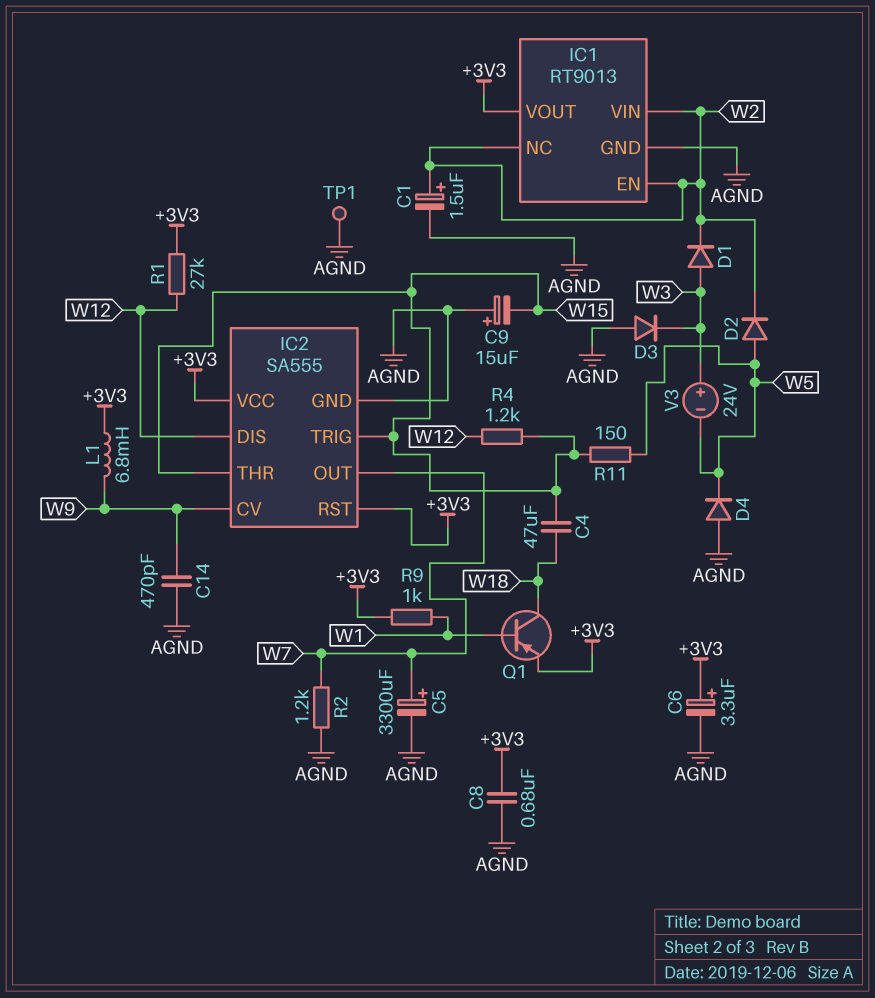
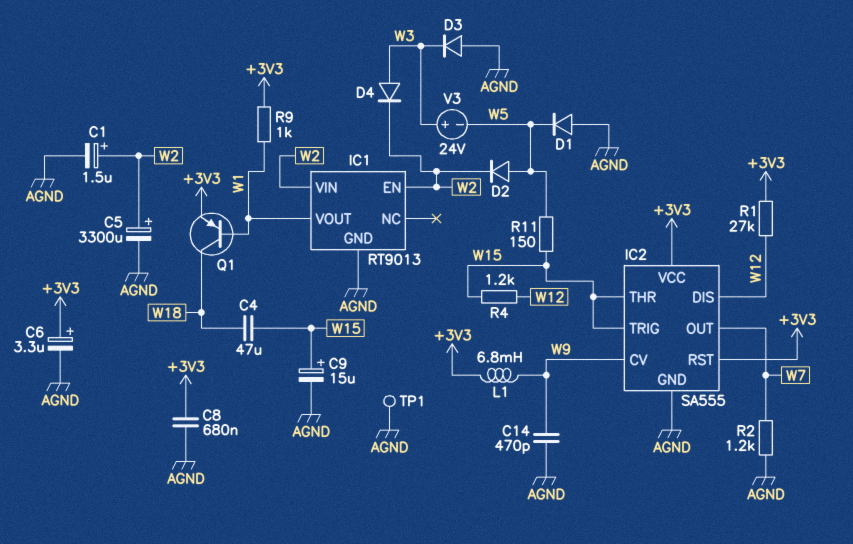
C5: 3300uF (plus W7, minus AGND) -> 3300uF (plus W2, minus AGND)
C9: 15uF (plus AGND, minus W15) -> 15uF (plus W15, minus AGND)
D1: diode (A W3, K W2) -> diode (A AGND, K W5)
D4: diode (A AGND, K W5) -> diode (A W3, K W2)
IC1 pin NC: W2 -> none
IC1 pin VOUT: +3V3 -> W1

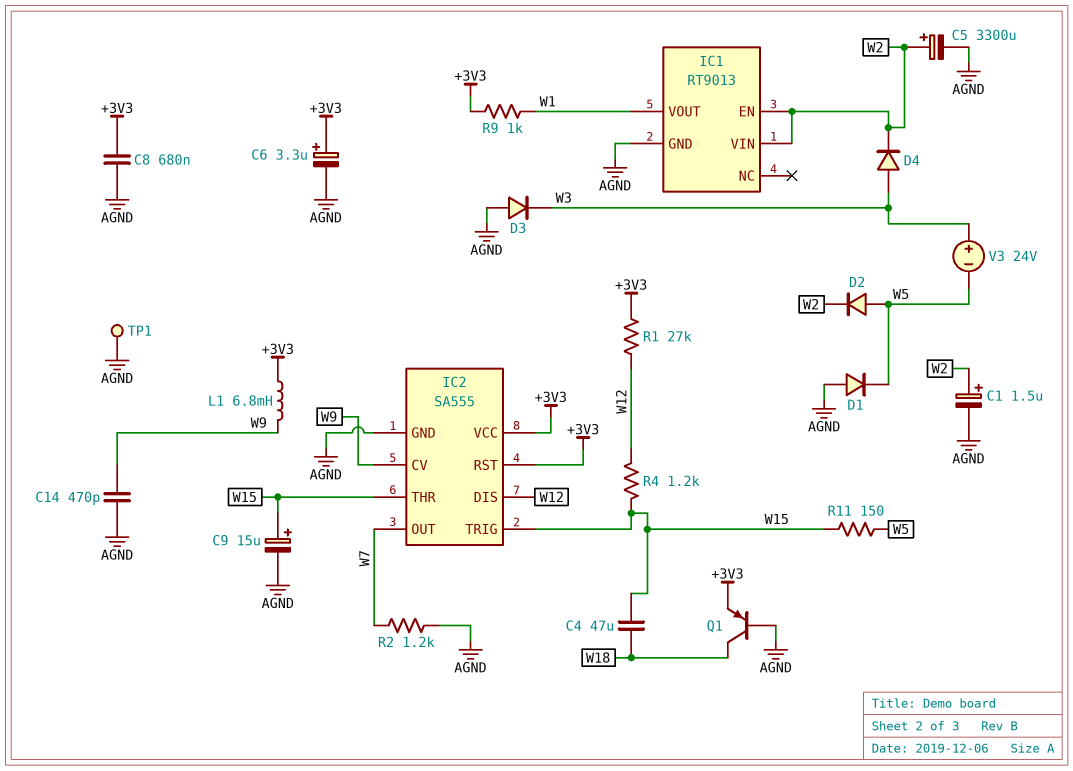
Q1: PNP (B W1, C W18, E +3V3) -> PNP (B AGND, C W18, E +3V3)

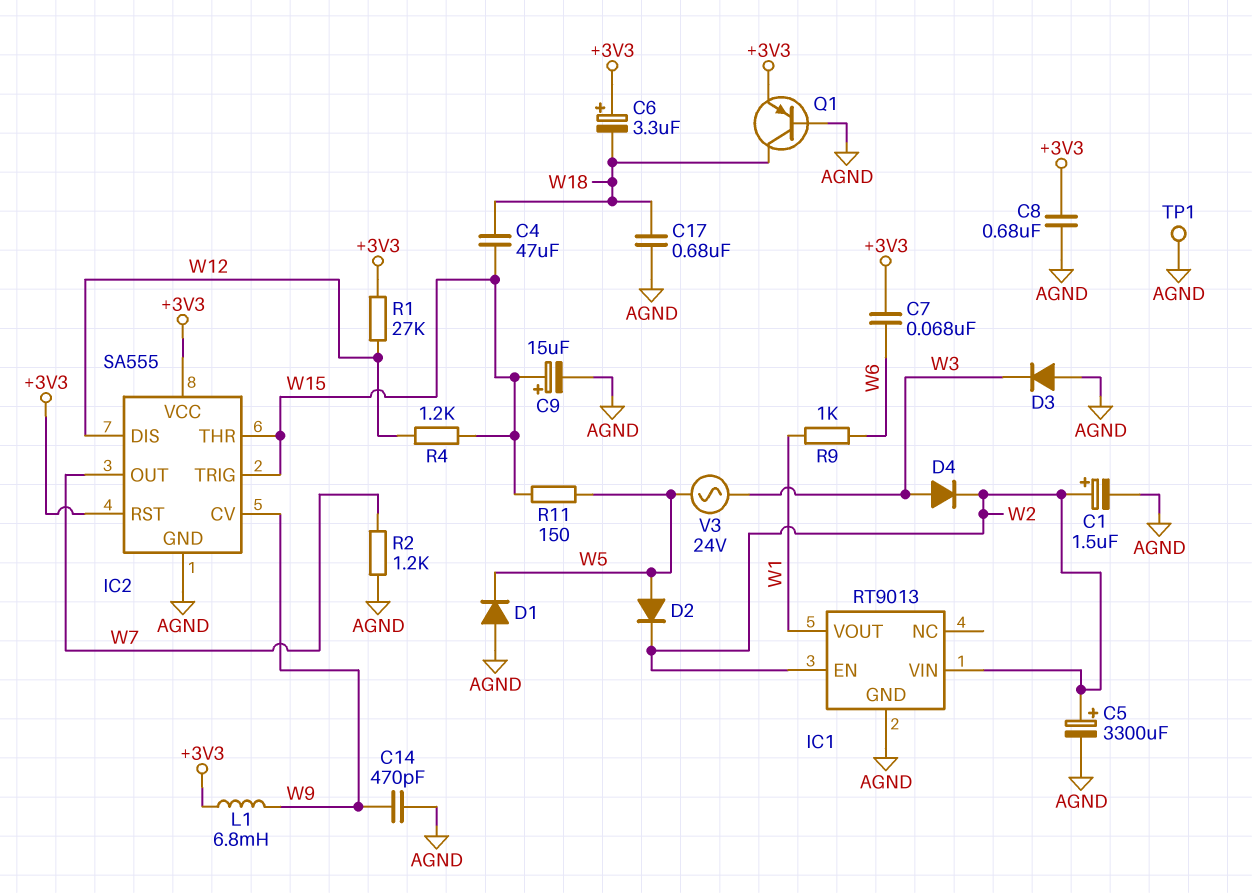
C6: 3.3uF (plus +3V3, minus AGND) -> 3.3uF (plus +3V3, minus W18)
C7: none -> 68nF (+3V3, W6)
C17: none -> 680nF (AGND, W18)
R9: 1k (+3V3, W1) -> 1k (W1, W6)
V3: 24V (plus W3, minus W5) -> AC 24V (W3, W5)

